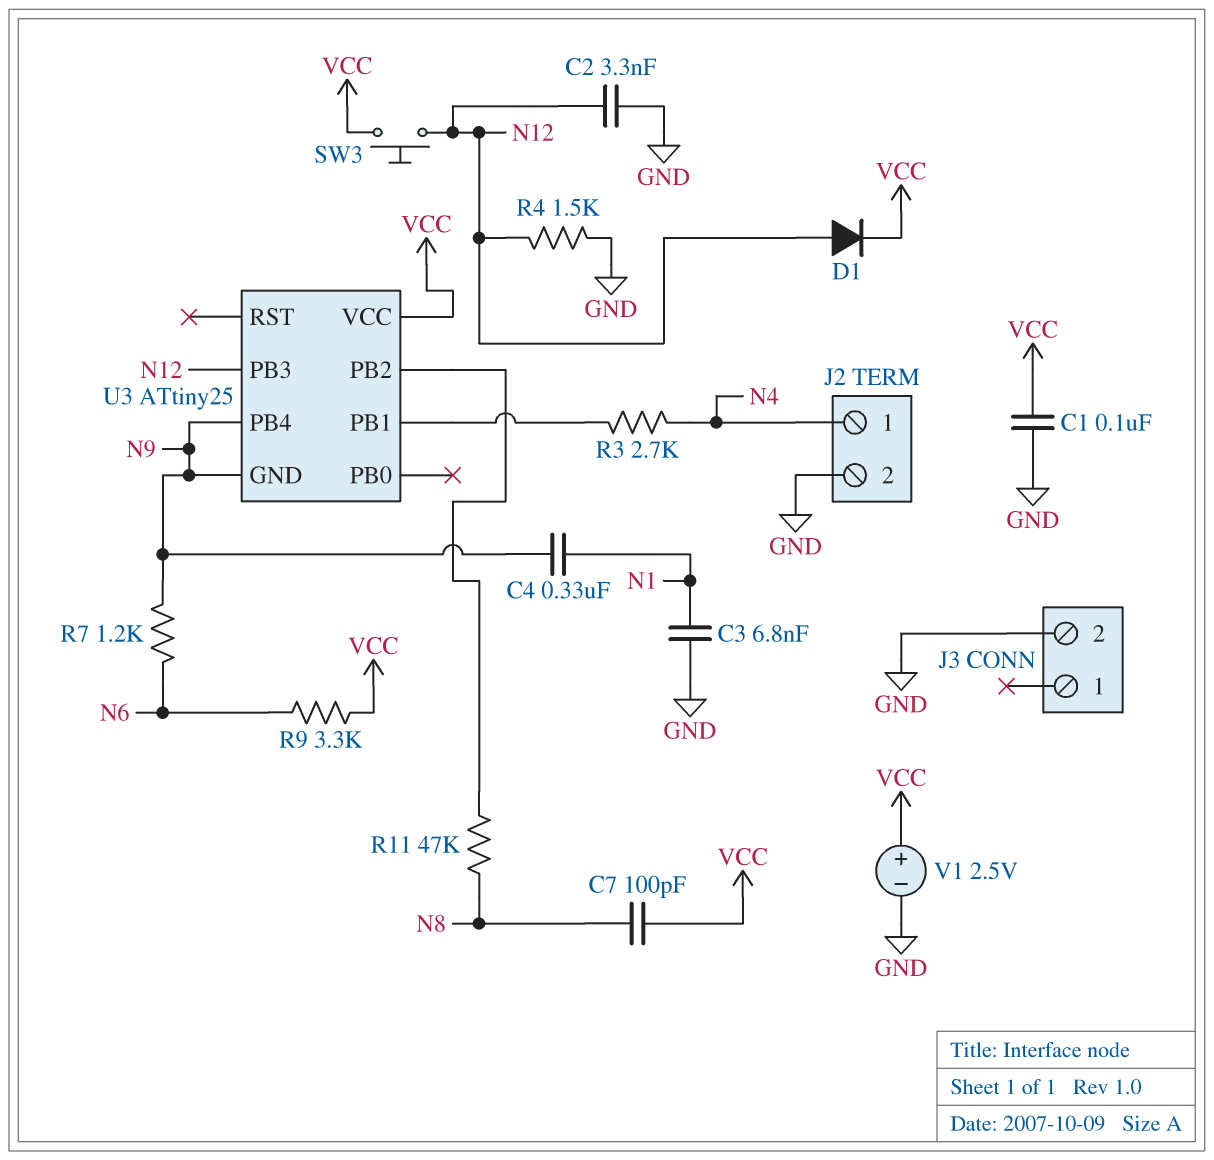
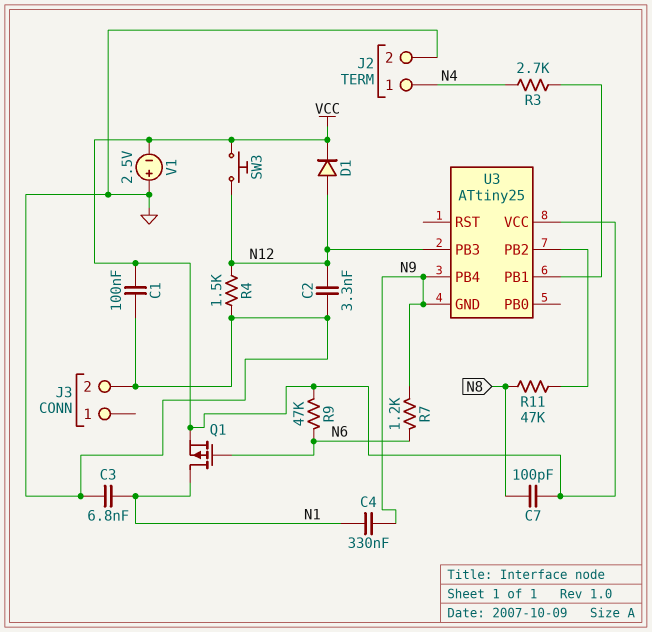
Q1: none -> PMOS (G N6, D N1, S VCC)
R9: 3.3k (N6, VCC) -> 47k (N6, VCC)
V1: 2.5V (plus VCC, minus GND) -> 2.5V (plus GND, minus VCC)

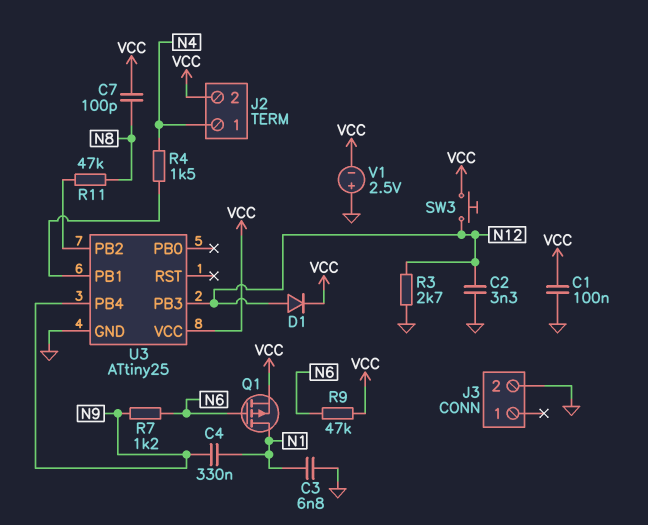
J2 pin 2: GND -> VCC
R3: 2.7k (N4, U3/PB1) -> 2.7k (GND, N12)
R4: 1.5k (GND, N12) -> 1.5k (N4, U3/PB1)
U3 pin GND: N9 -> GND

